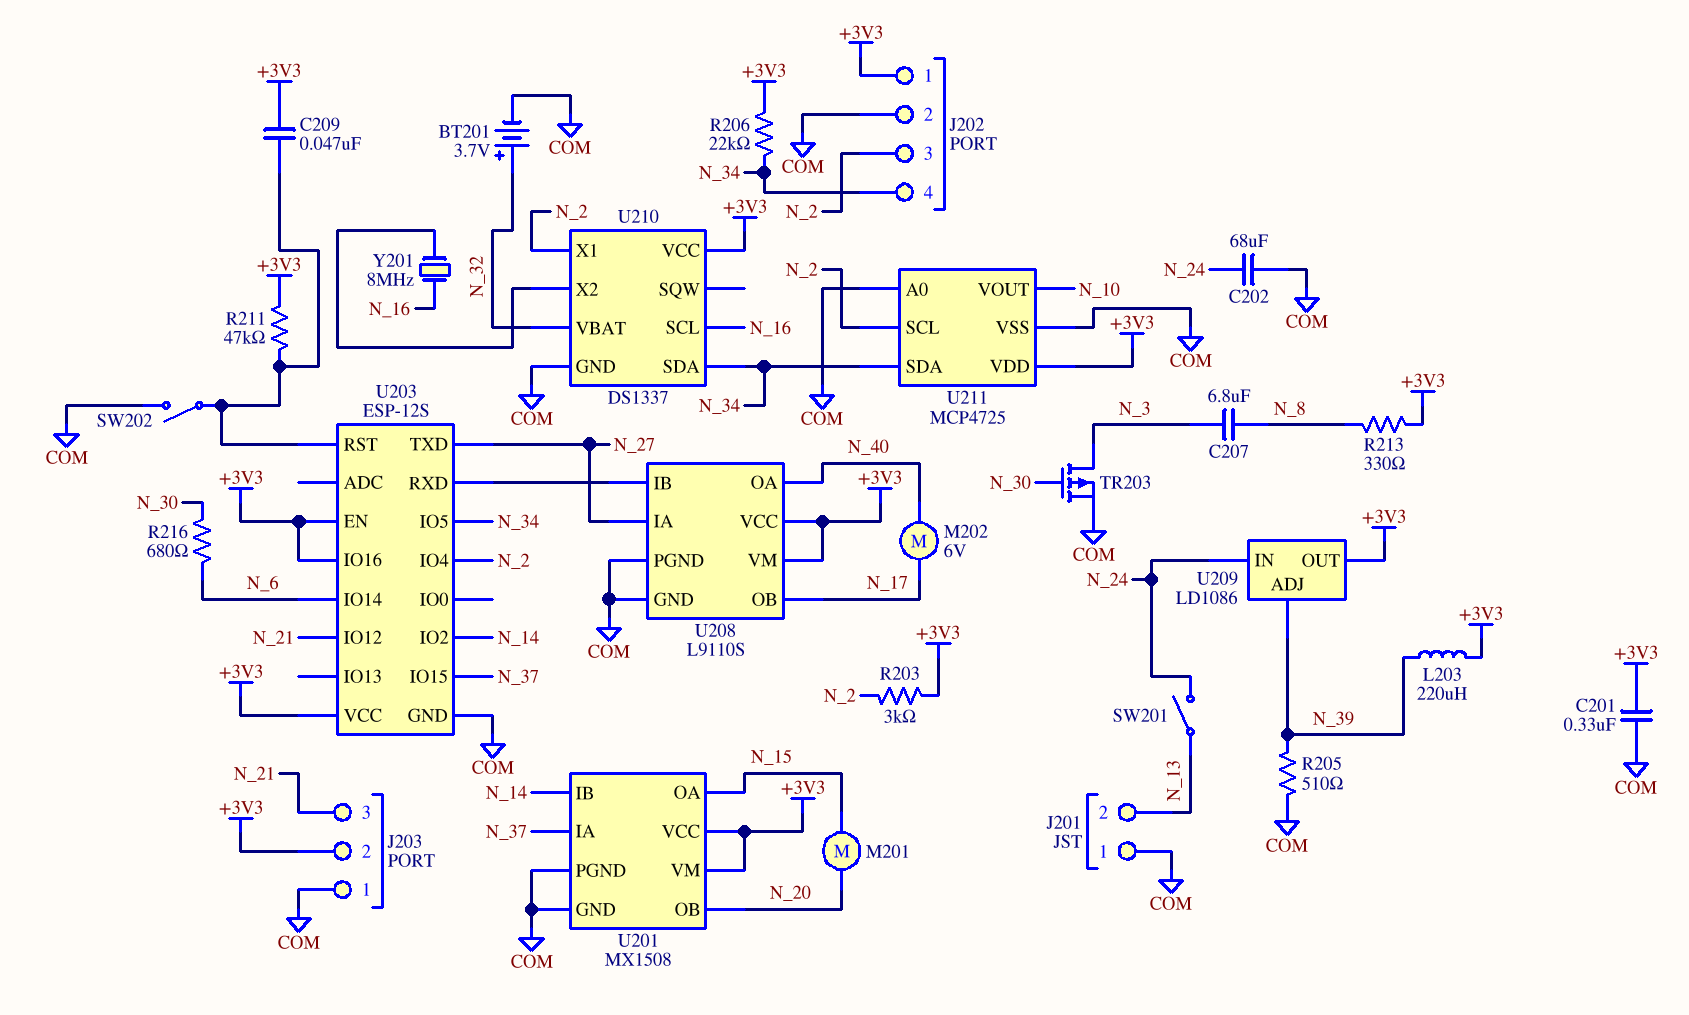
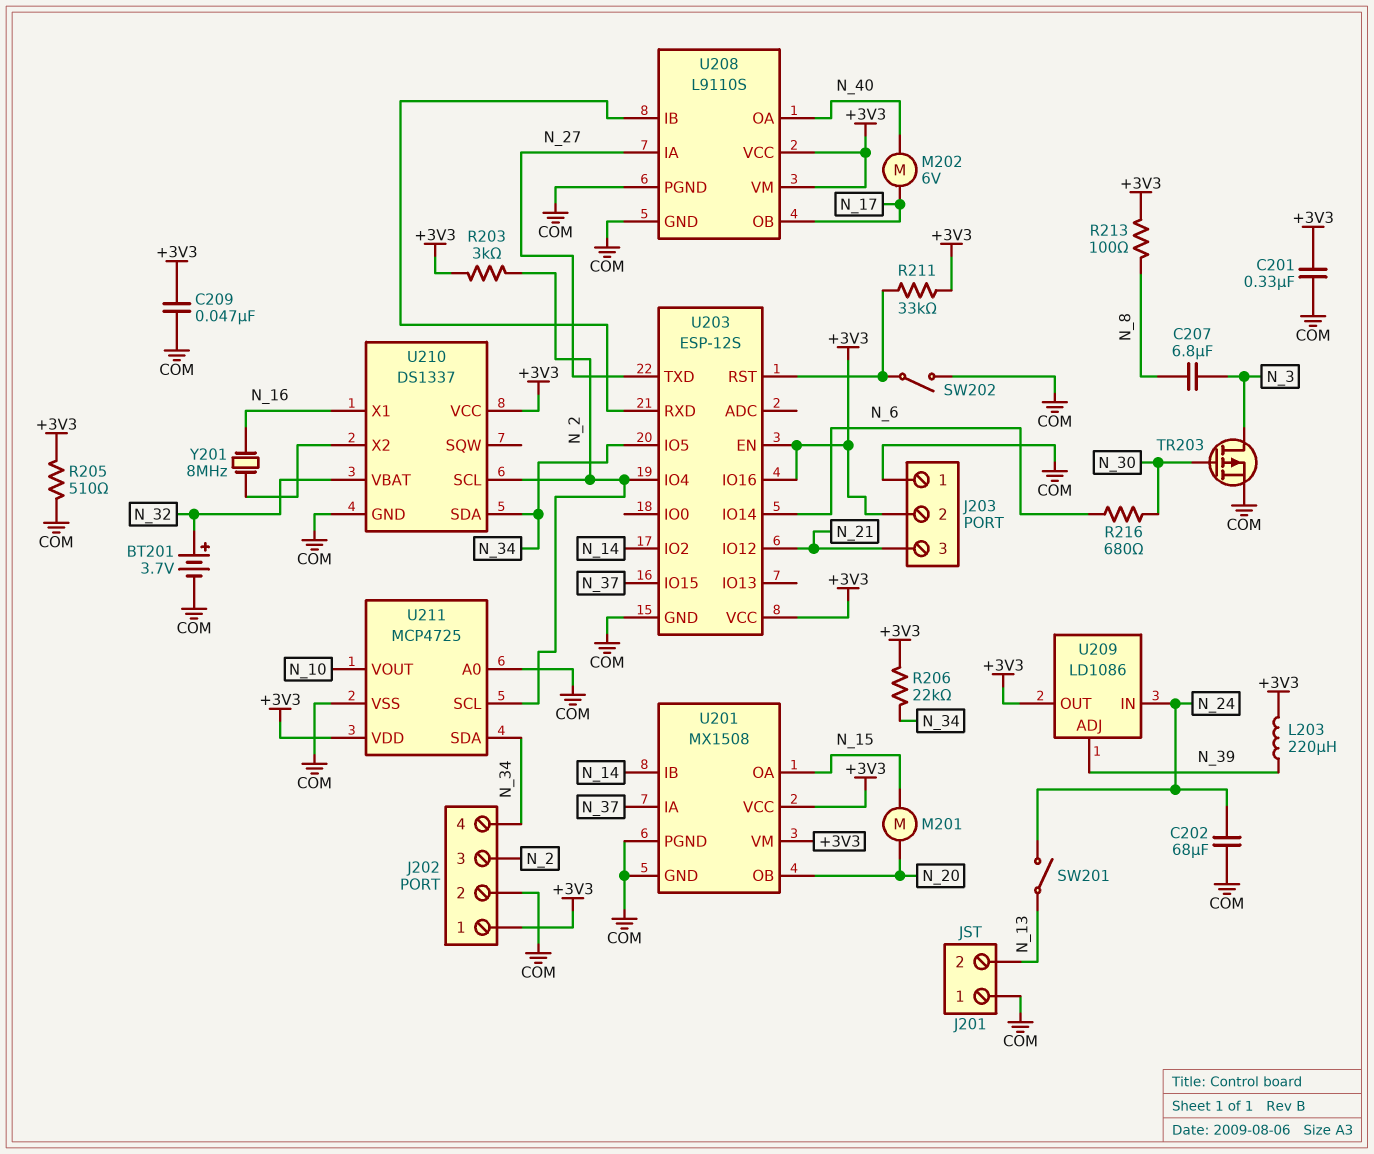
C209: 47nF (+3V3, U203/RST) -> 47nF (+3V3, COM)
R205: 510 (COM, N_39) -> 510 (+3V3, COM)
R211: 47k (+3V3, U203/RST) -> 33k (+3V3, U203/RST)
R213: 330 (+3V3, N_8) -> 100 (+3V3, N_8)
U210 pin SCL: N_16 -> N_2
U210 pin X1: N_2 -> N_16

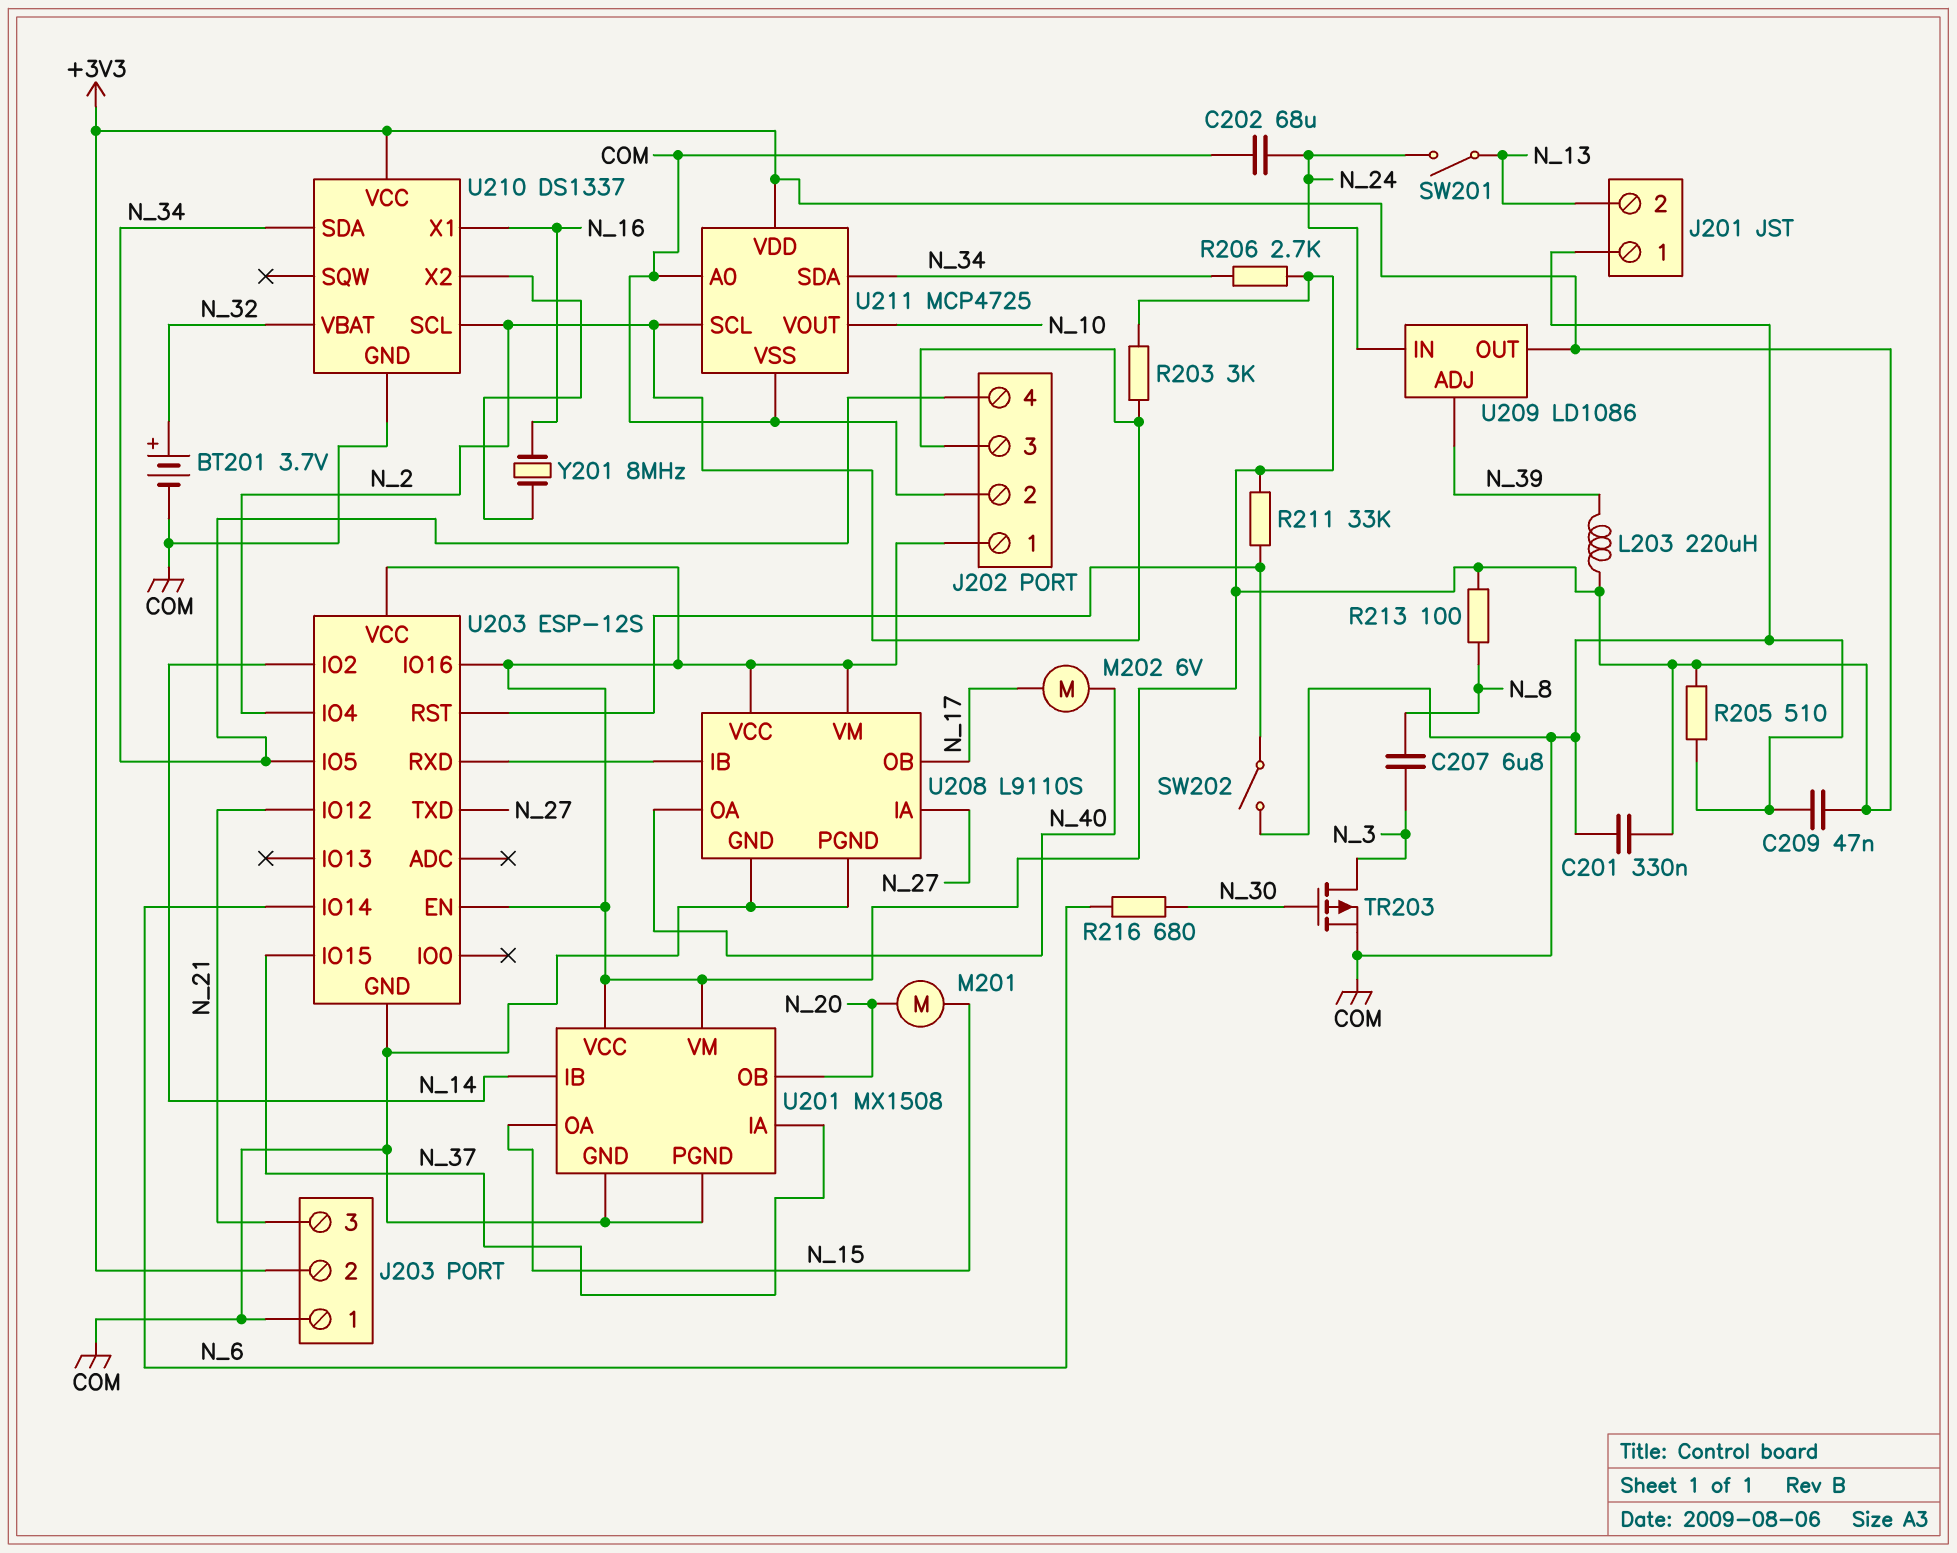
R206: 22k (+3V3, N_34) -> 2.7k (+3V3, N_34)

